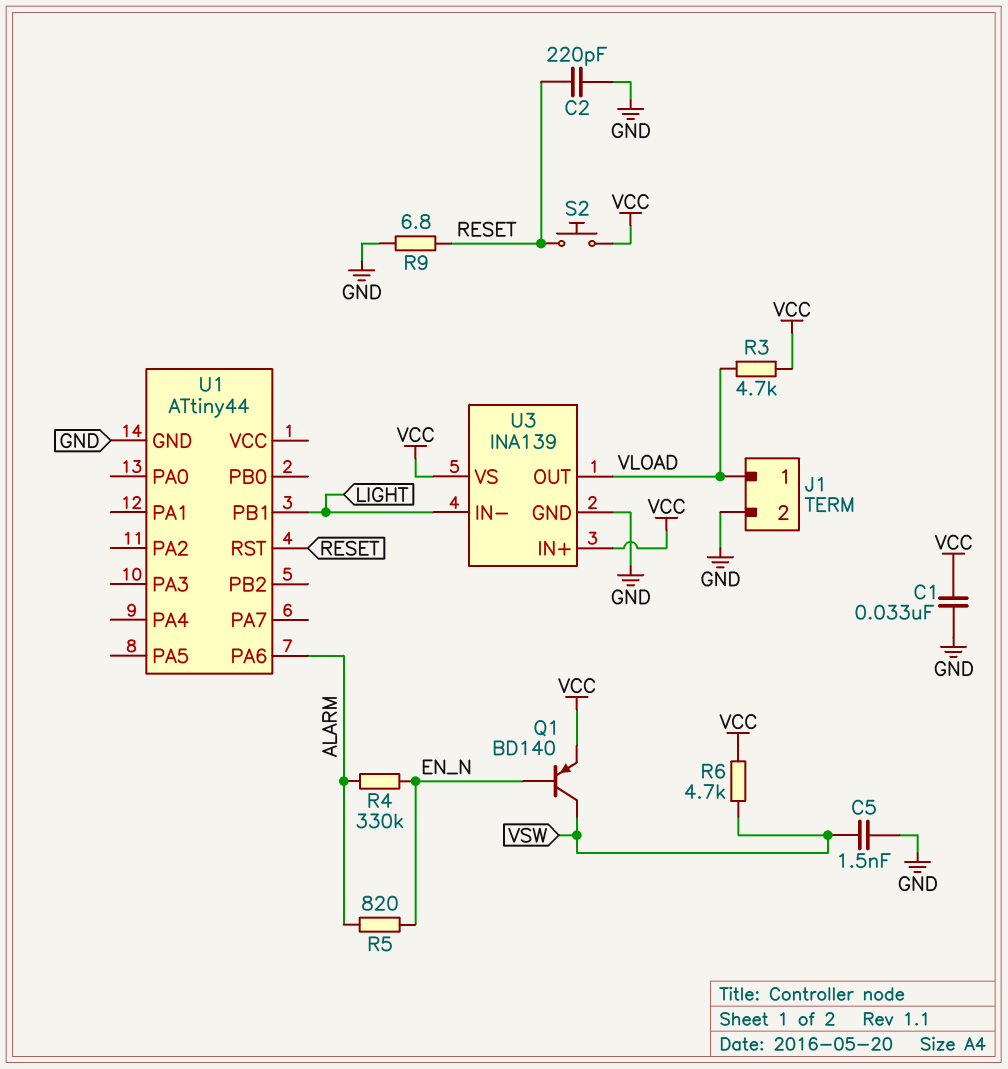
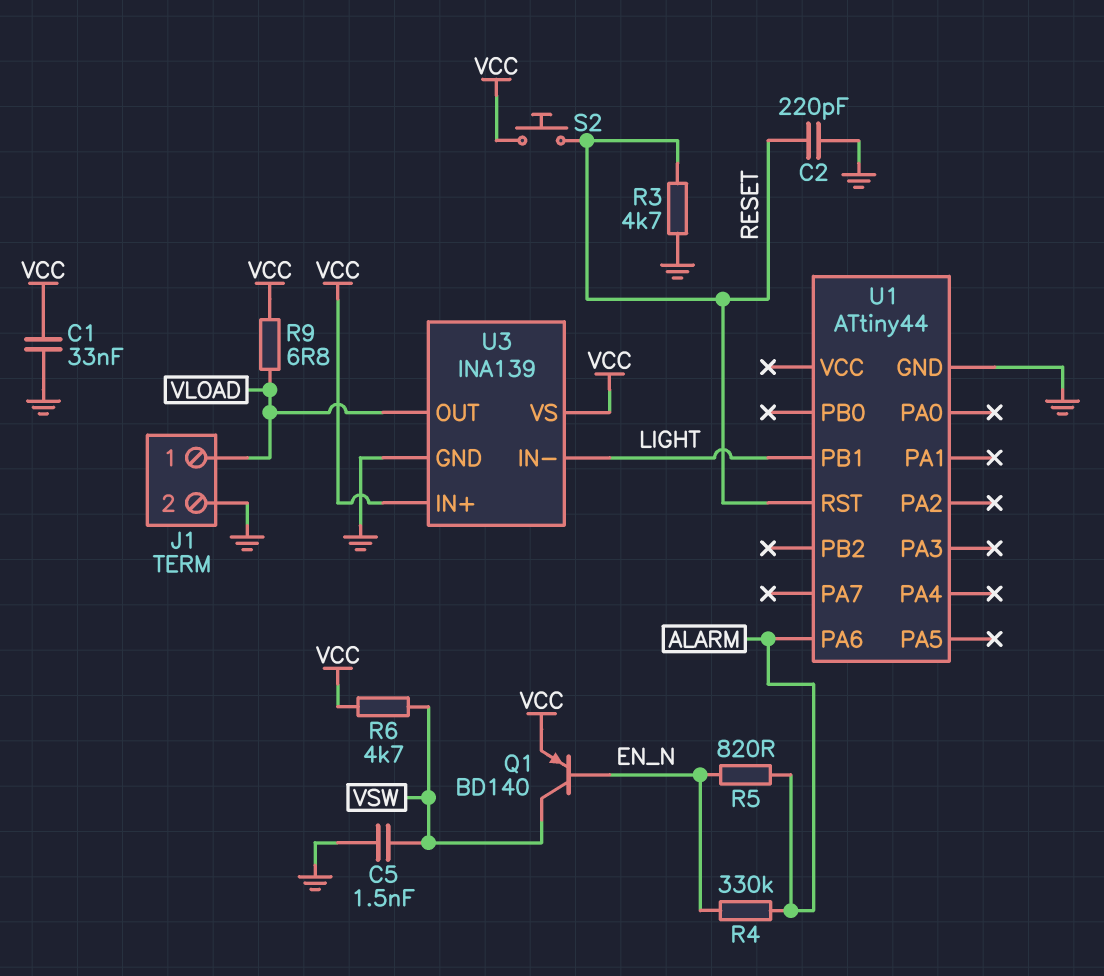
R3: 4.7k (VCC, VLOAD) -> 4.7k (GND, RESET)
R9: 6.8 (GND, RESET) -> 6.8 (VCC, VLOAD)

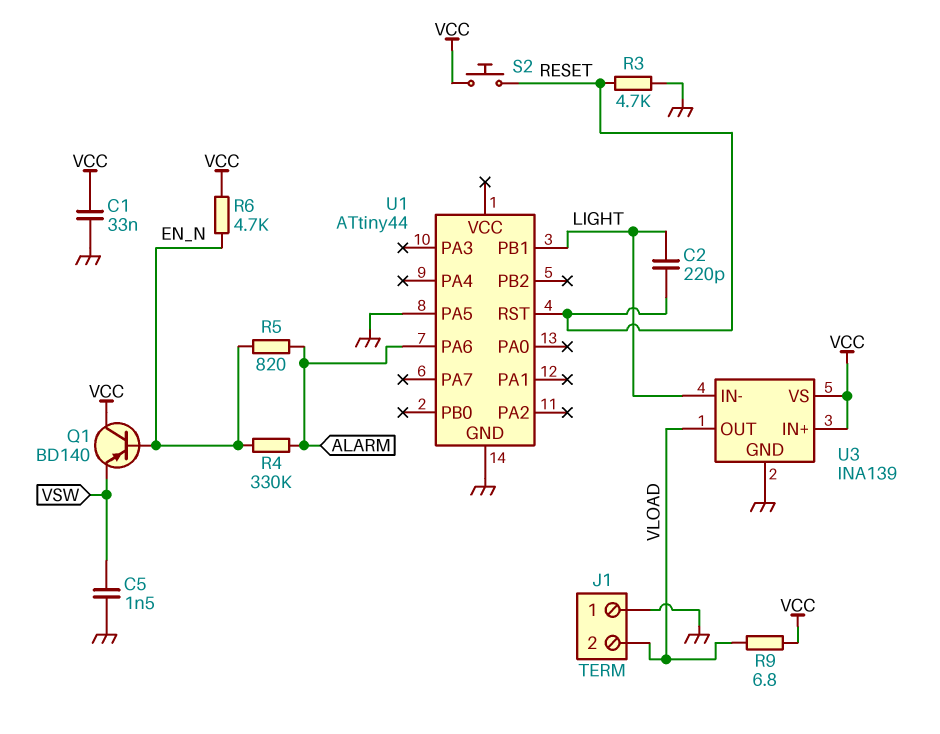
C2: 220pF (GND, RESET) -> 220pF (LIGHT, RESET)
J1 pin 1: VLOAD -> GND
J1 pin 2: GND -> VLOAD
Q1: PNP BD140 (B EN_N, C VSW, E VCC) -> PNP BD140 (B EN_N, C VCC, E VSW)
R6: 4.7k (VCC, VSW) -> 4.7k (EN_N, VCC)
U1 pin PA5: none -> GND

